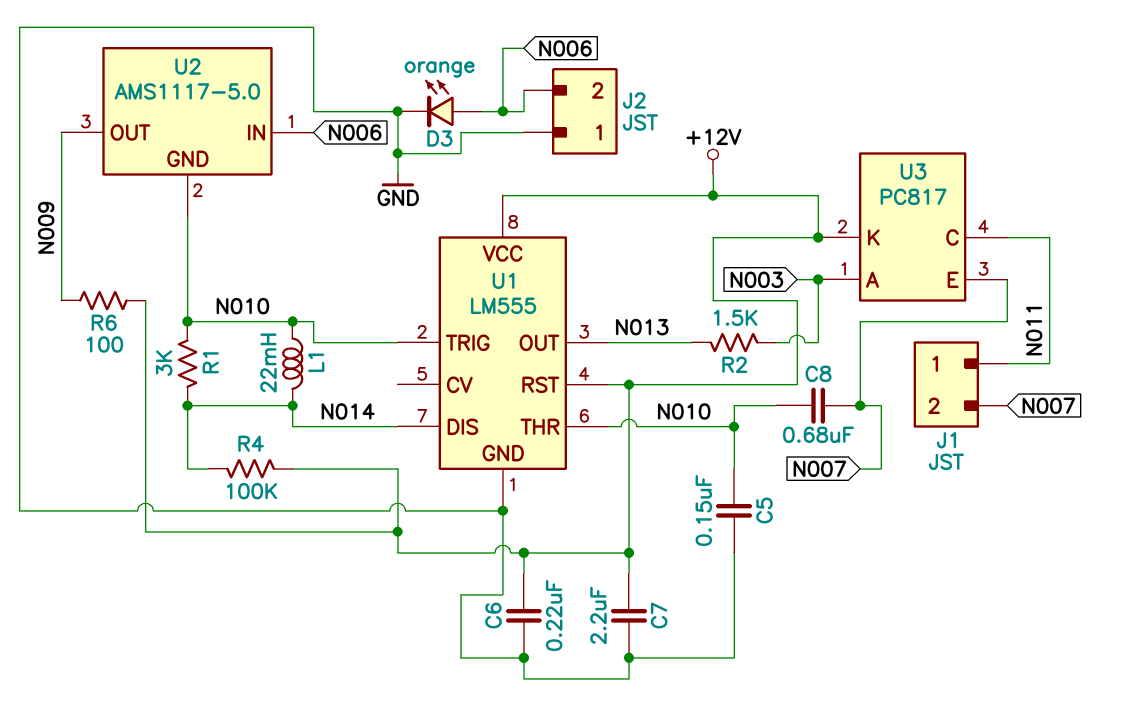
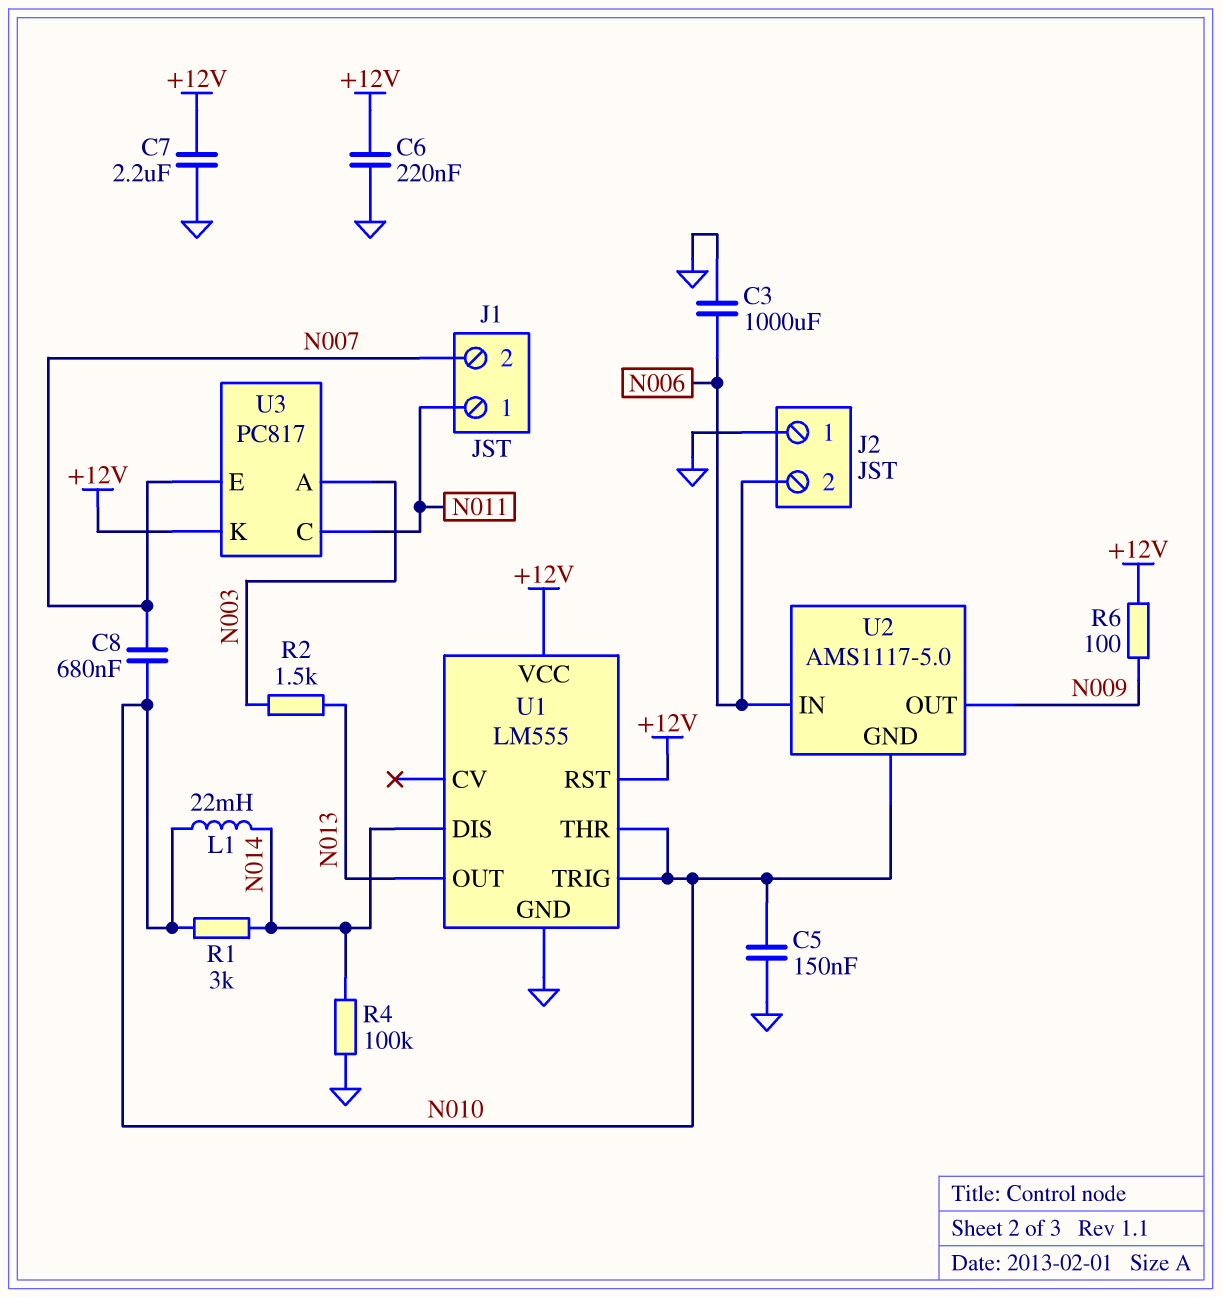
C3: none -> 1000uF (GND, N006)
D3: LED orange (A N006, K GND) -> none
R4: 100k (+12V, N014) -> 100k (GND, N014)

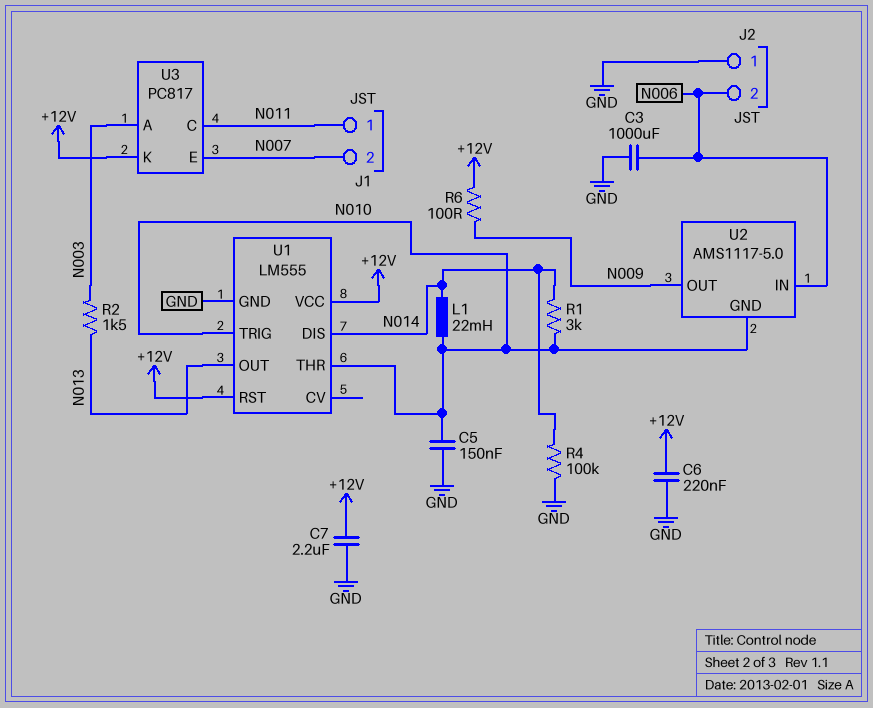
C8: 680nF (N007, N010) -> none

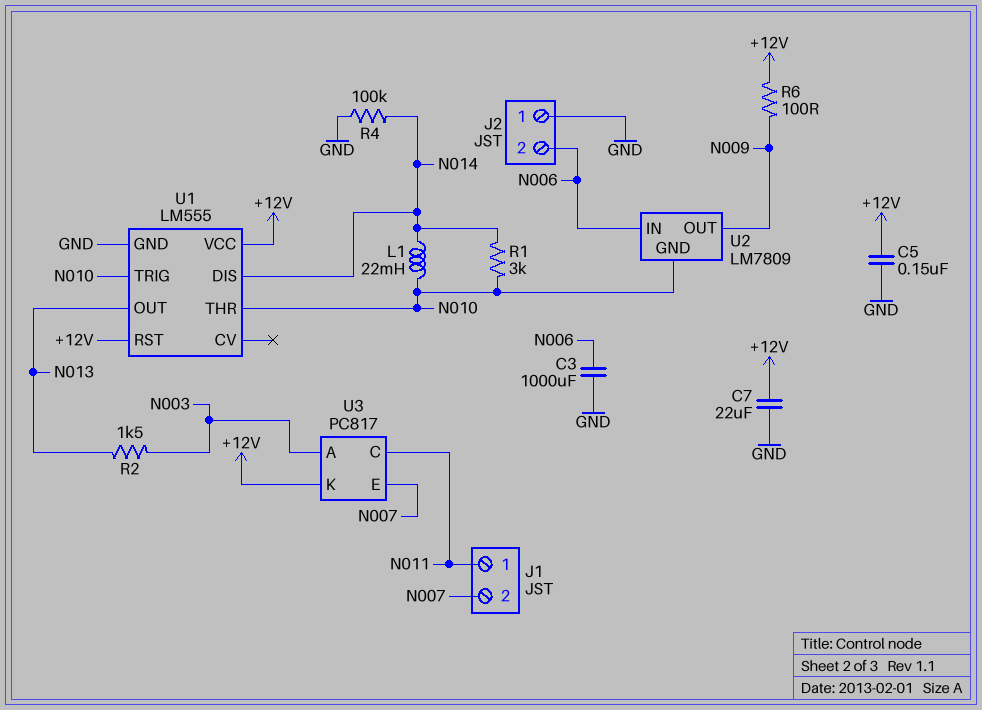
C5: 150nF (GND, N010) -> 150nF (+12V, GND)
C6: 220nF (+12V, GND) -> none
C7: 2.2uF (+12V, GND) -> 22uF (+12V, GND)
U2: AMS1117-5.0 -> LM7809

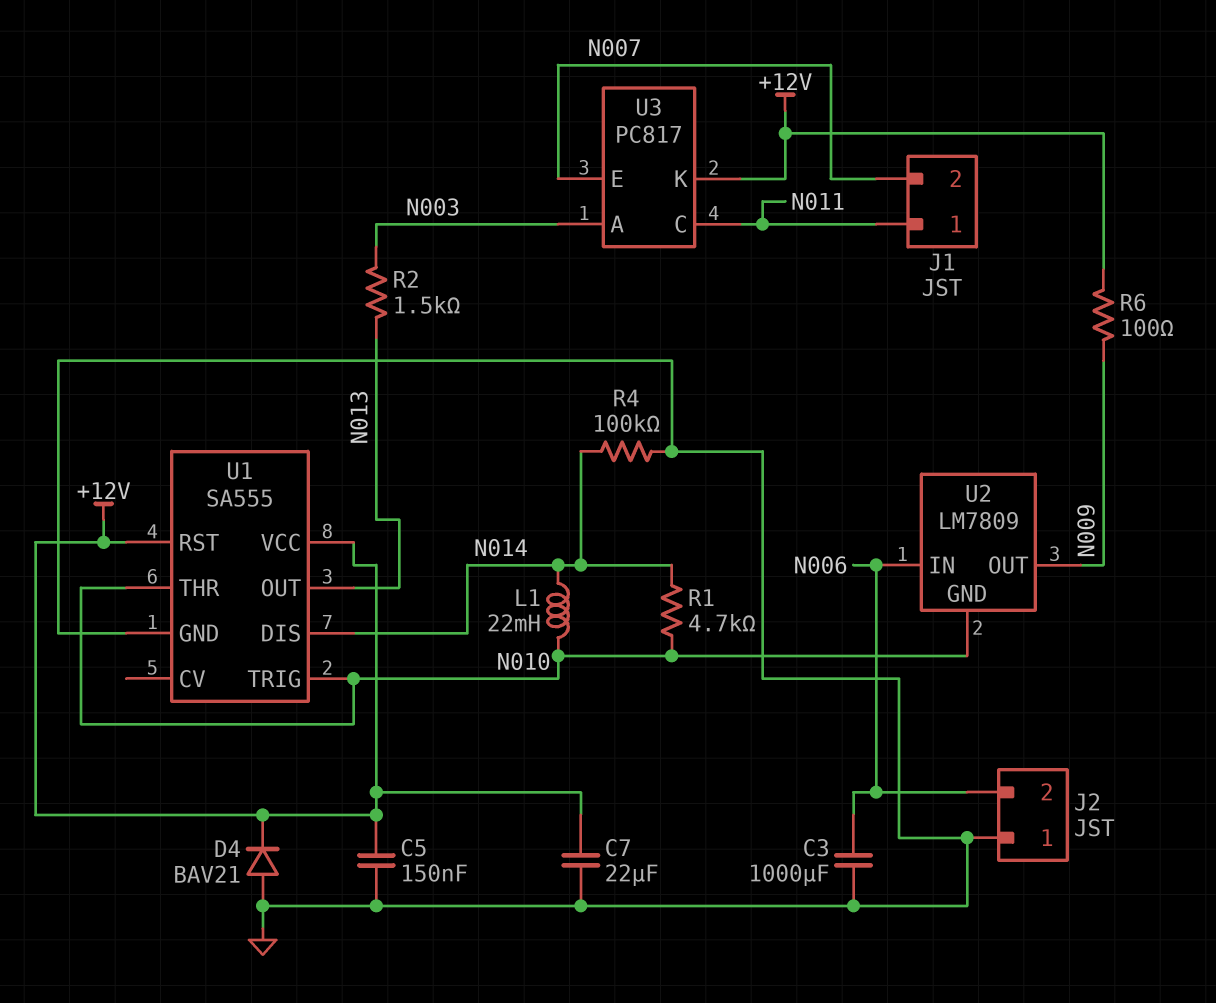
D4: none -> diode BAV21 (A GND, K +12V)
R1: 3k (N010, N014) -> 4.7k (N010, N014)
U1: LM555 -> SA555

